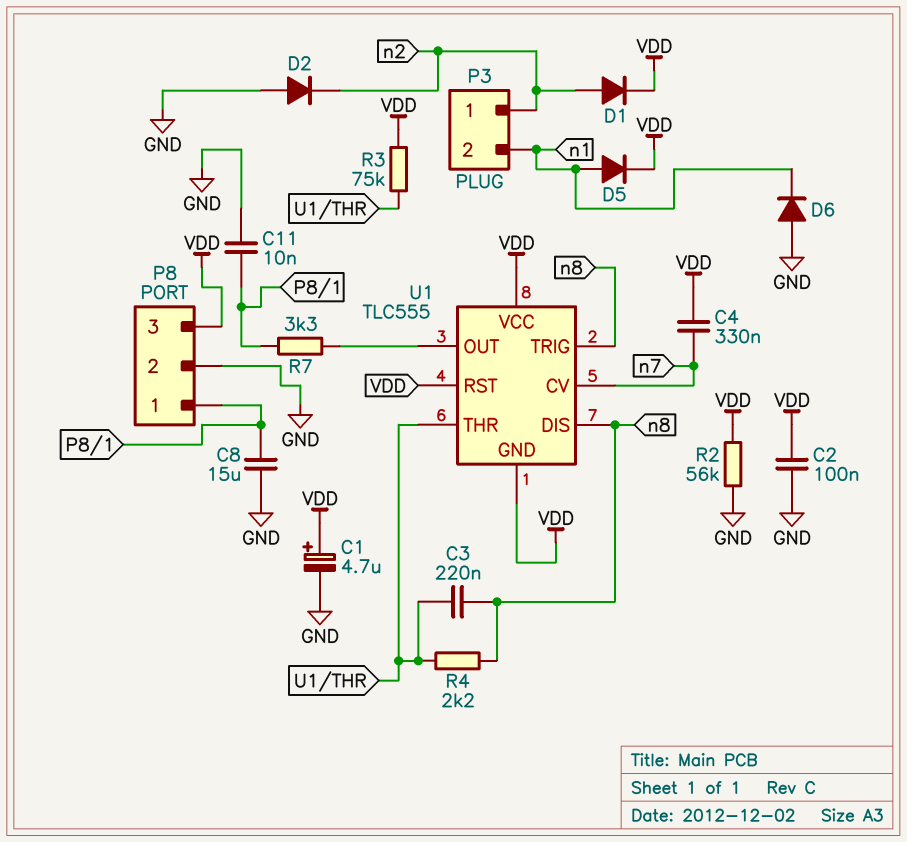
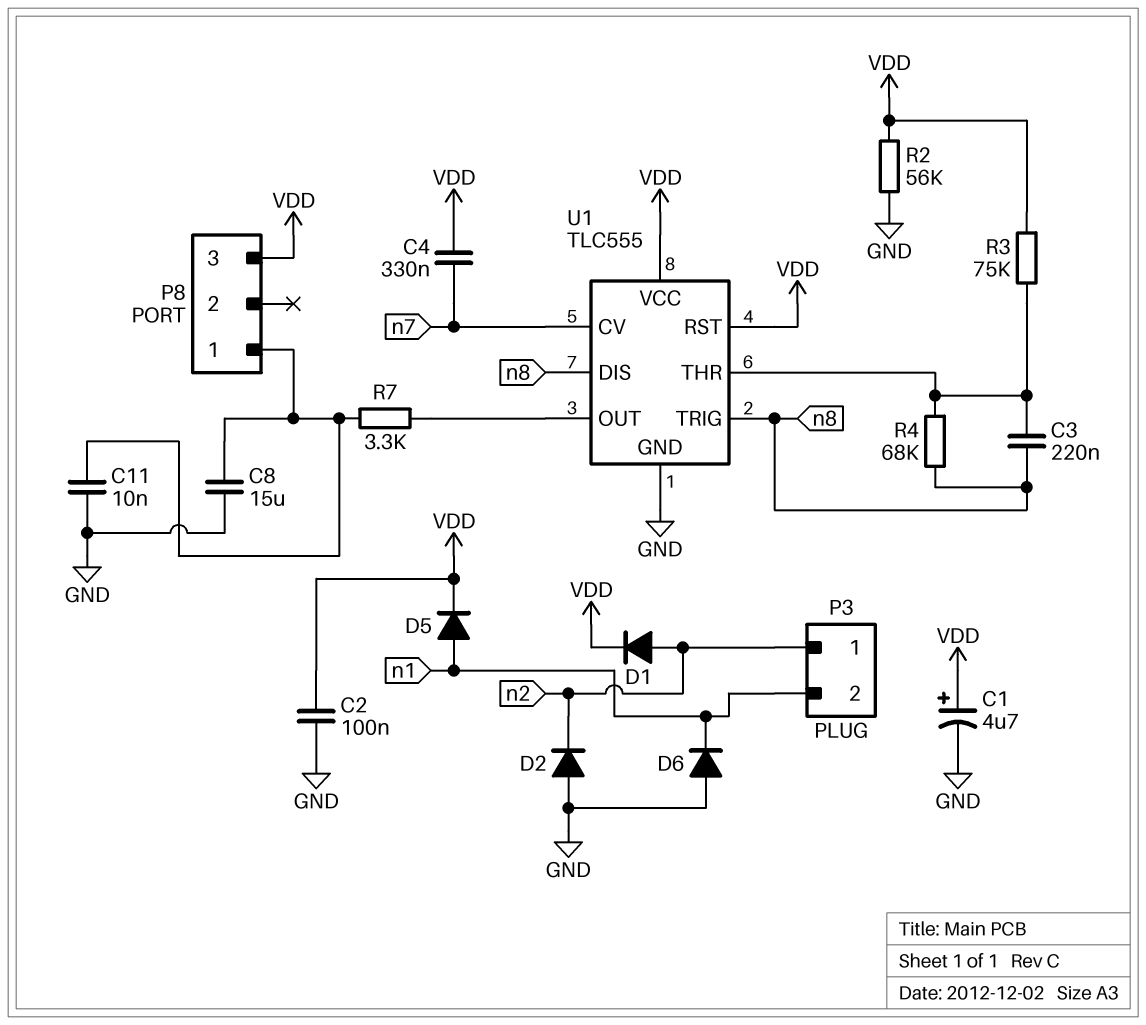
P8 pin 2: GND -> none
R4: 2.2k (U1/THR, n8) -> 68k (U1/THR, n8)
U1 pin GND: VDD -> GND

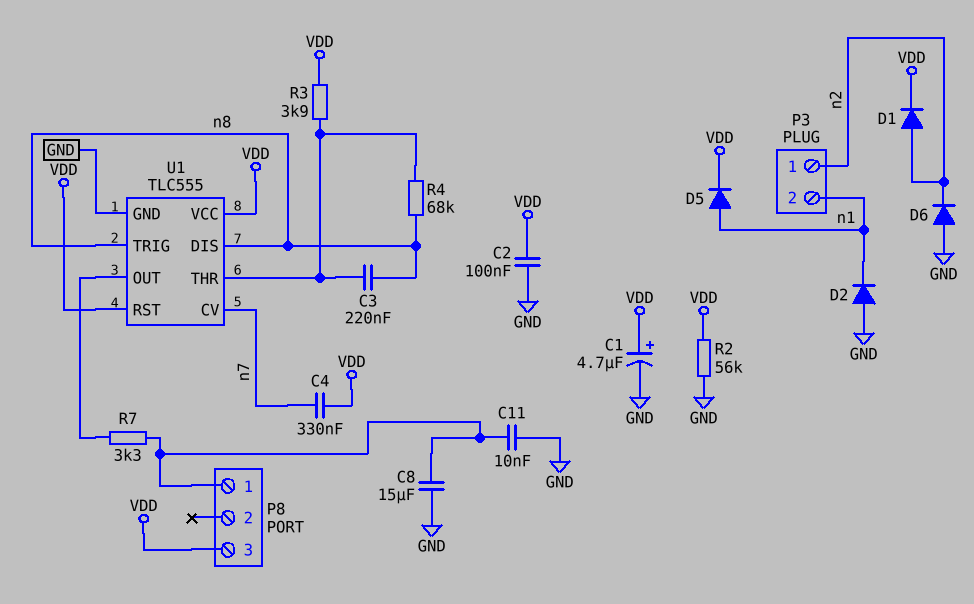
D2: diode (A GND, K n2) -> diode (A GND, K n1)
D6: diode (A GND, K n1) -> diode (A GND, K n2)
R3: 75k (U1/THR, VDD) -> 3.9k (U1/THR, VDD)

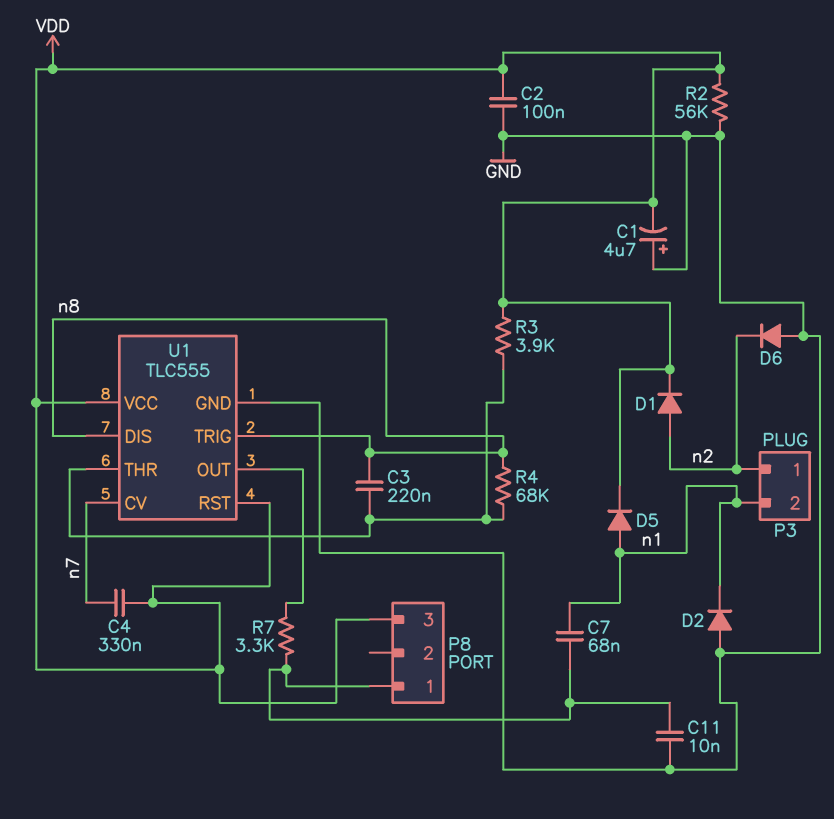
C1: 4.7uF (plus VDD, minus GND) -> 4.7uF (plus GND, minus VDD)
C7: none -> 68nF (P8/1, n1)
C8: 15uF (GND, P8/1) -> none

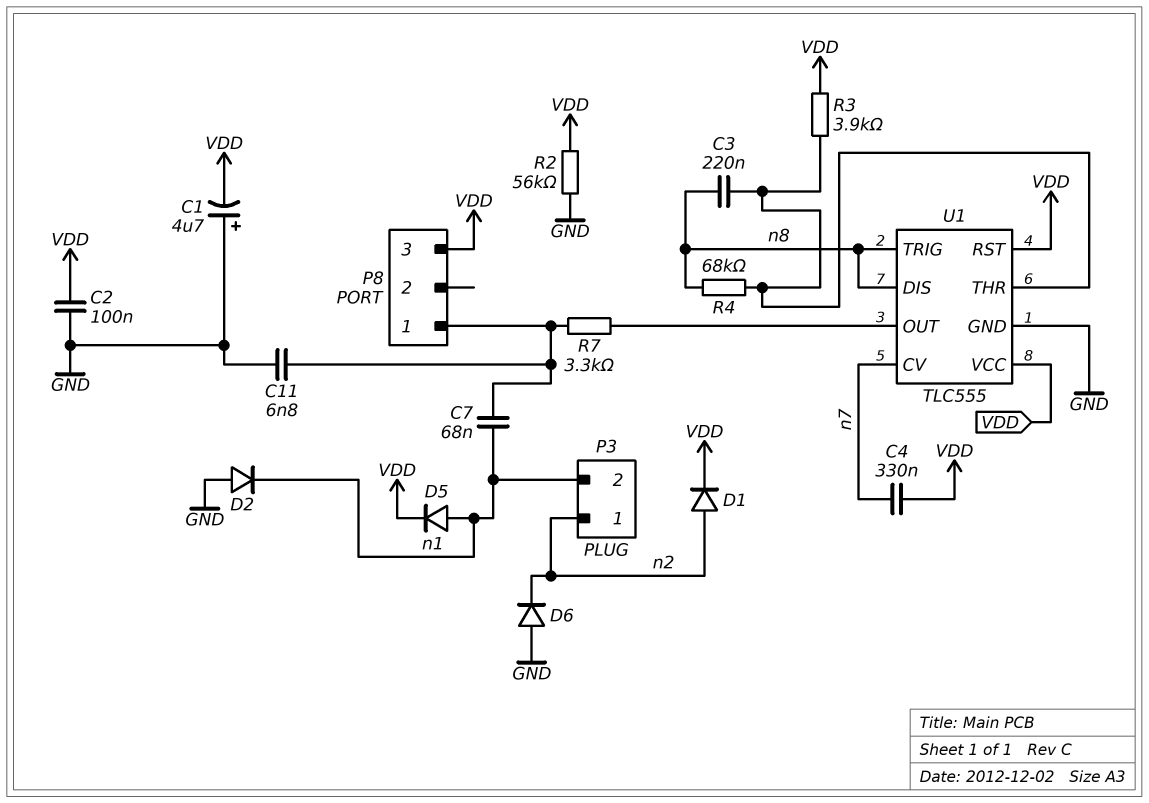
C11: 10nF (GND, P8/1) -> 6.8nF (GND, P8/1)

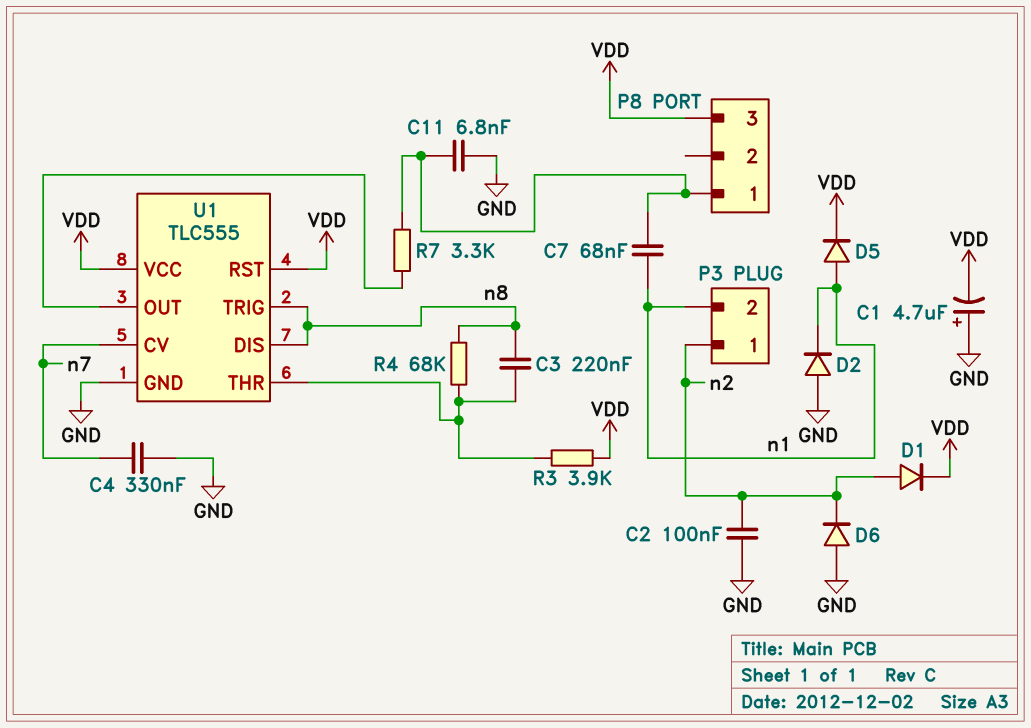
C2: 100nF (GND, VDD) -> 100nF (GND, n2)
C4: 330nF (VDD, n7) -> 330nF (GND, n7)
R2: 56k (GND, VDD) -> none

